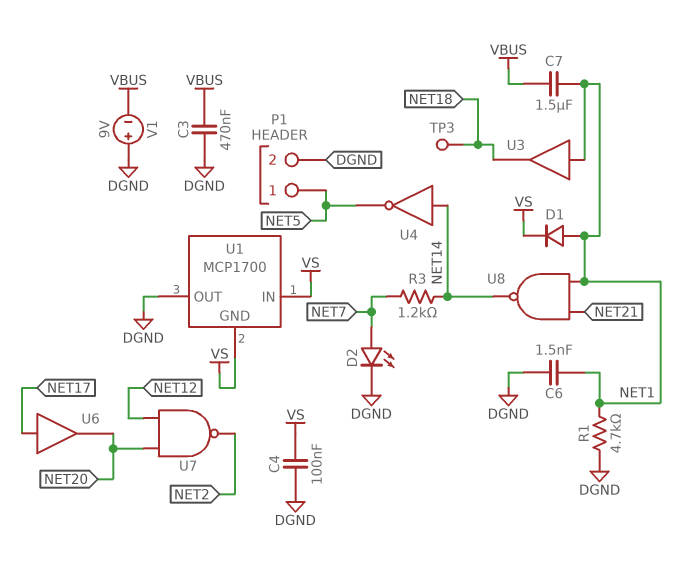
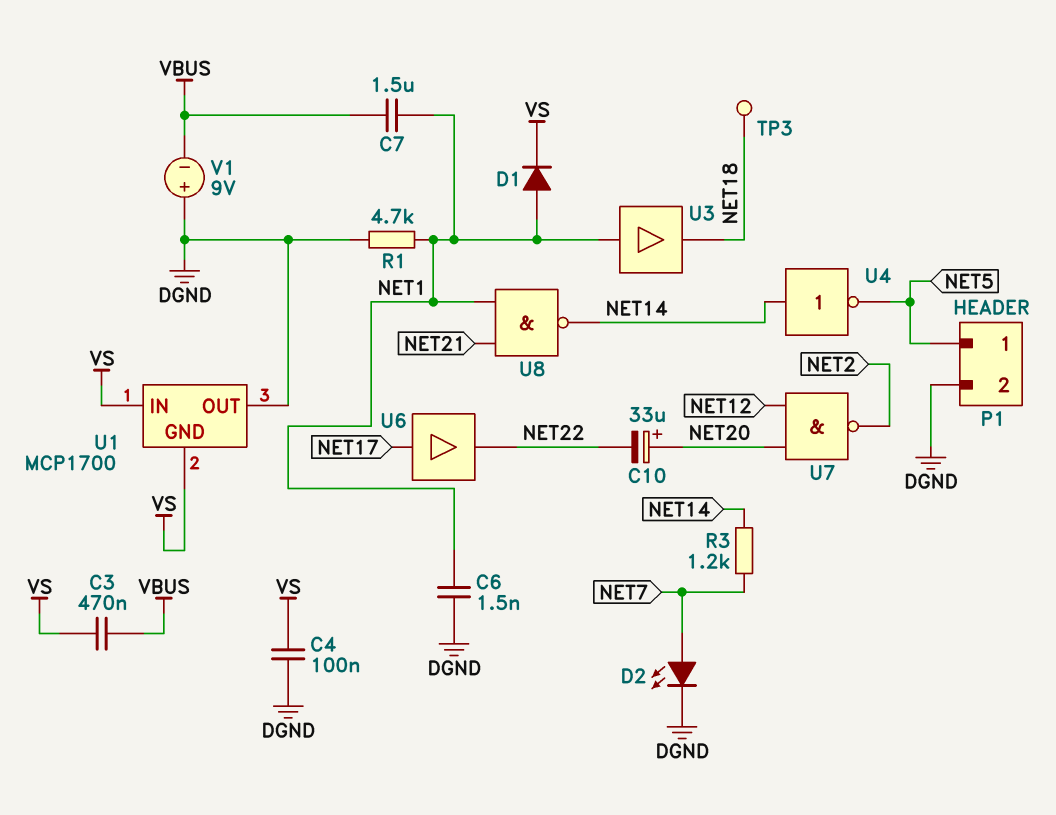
C3: 470nF (DGND, VBUS) -> 470nF (VBUS, VS)
C10: none -> 33uF (plus NET20, minus NET22)
U6: buffer (in NET17, out NET20) -> buffer (in NET17, out NET22)

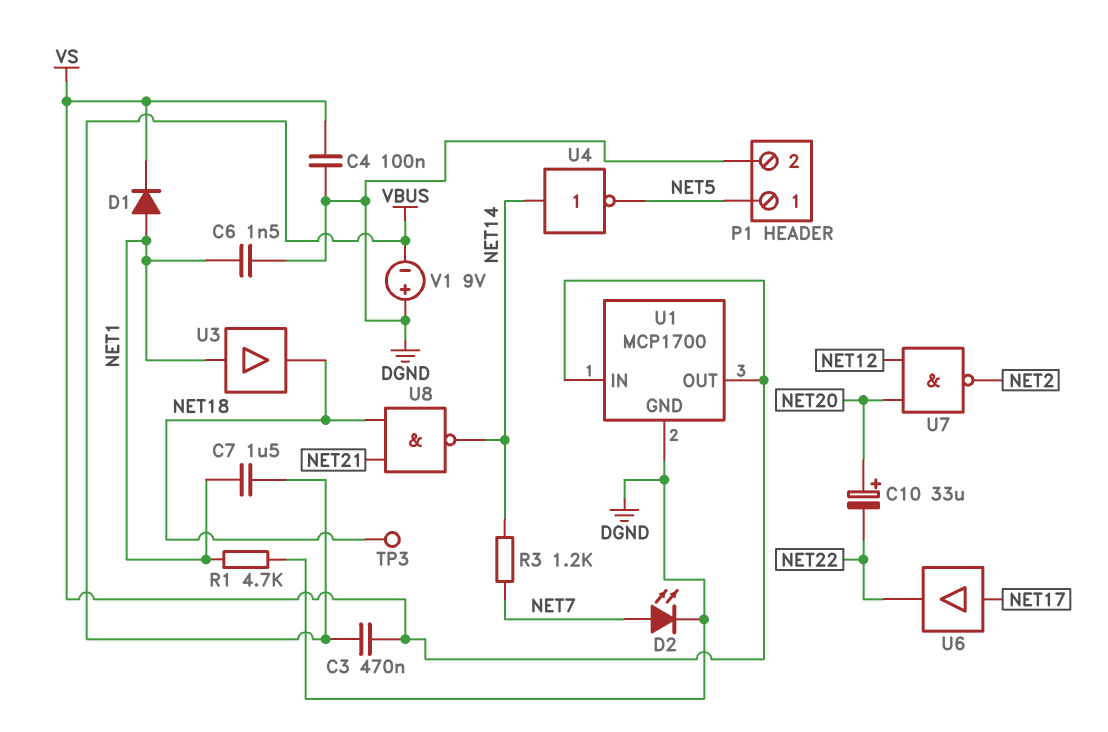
U1 pin GND: VS -> DGND
U1 pin OUT: DGND -> VS
U8: NAND (in NET1, in NET21, out NET14) -> NAND (in NET18, in NET21, out NET14)

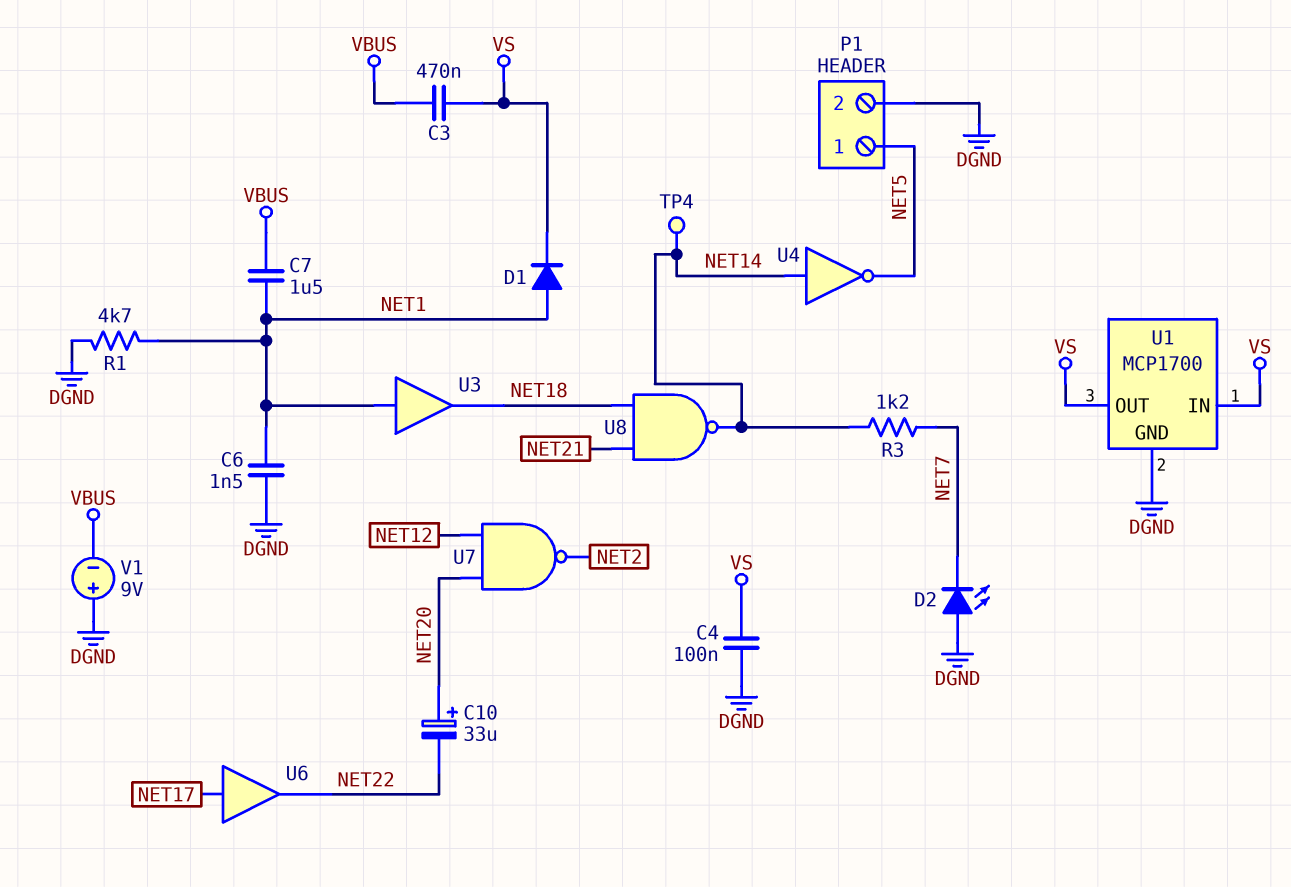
D2: LED (A NET7, K DGND) -> LED (A DGND, K NET7)
TP3: test point (NET18) -> none
TP4: none -> test point (NET14)

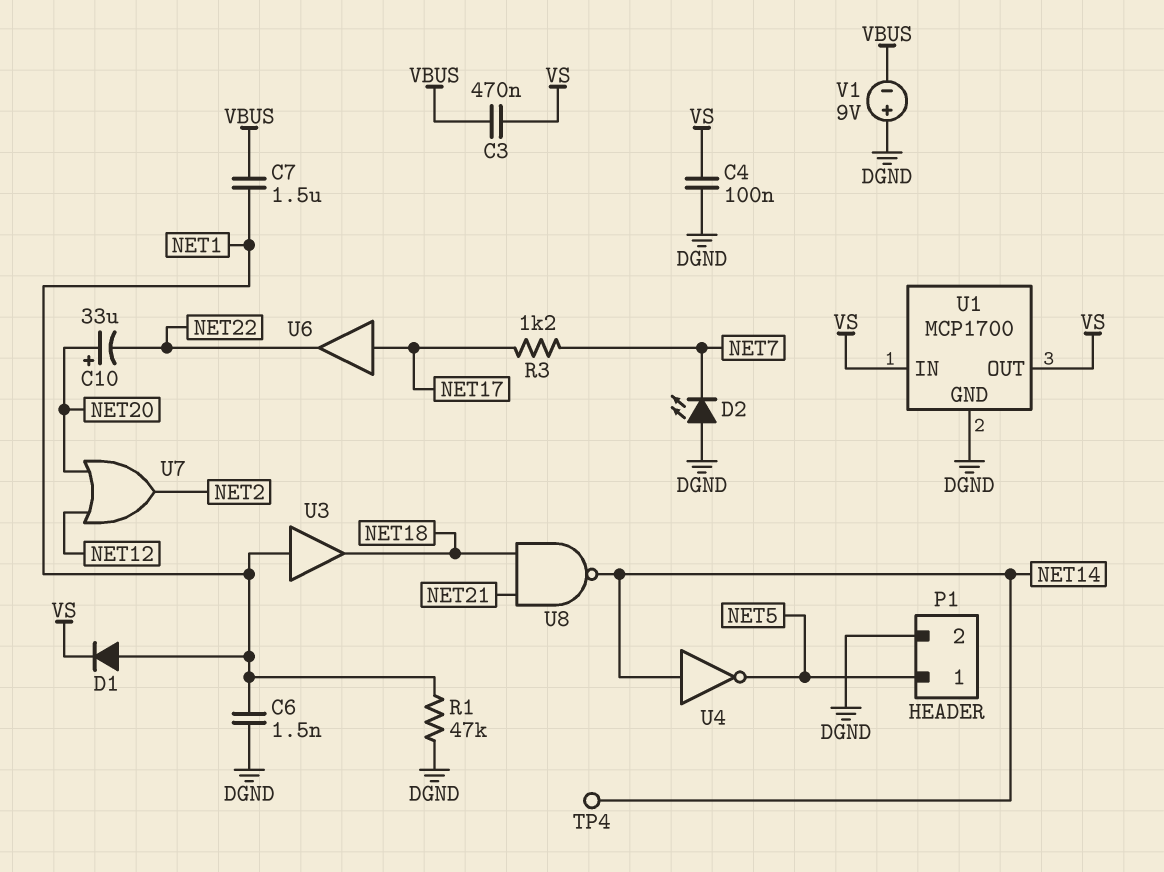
R1: 4.7k (DGND, NET1) -> 47k (DGND, NET1)
R3: 1.2k (NET7, NET14) -> 1.2k (NET7, NET17)
U7: NAND (in NET12, in NET20, out NET2) -> OR (in NET12, in NET20, out NET2)

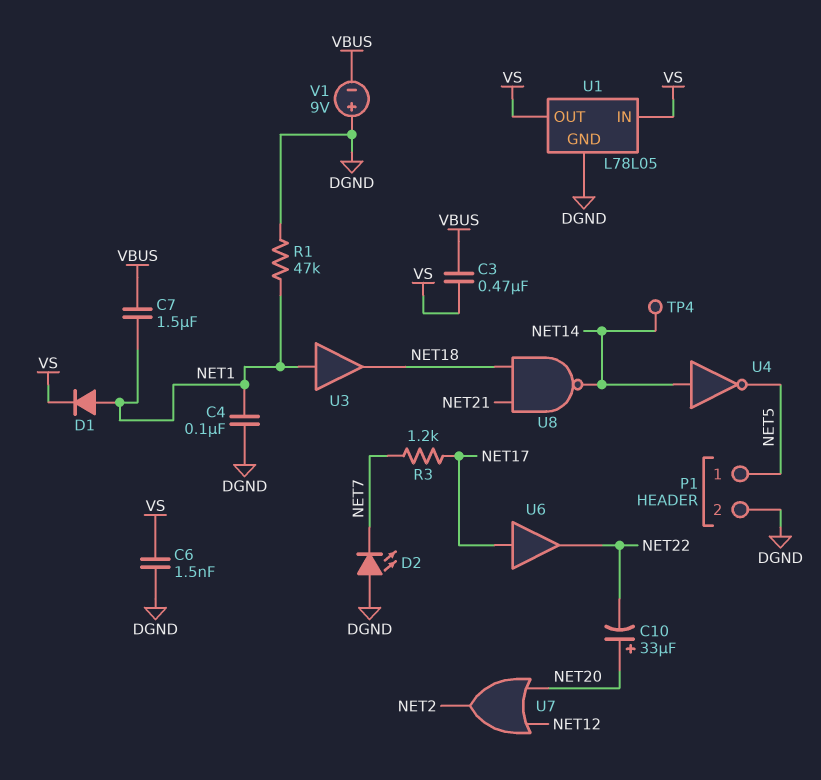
C4: 100nF (DGND, VS) -> 100nF (DGND, NET1)
C6: 1.5nF (DGND, NET1) -> 1.5nF (DGND, VS)
U1: MCP1700 -> L78L05

